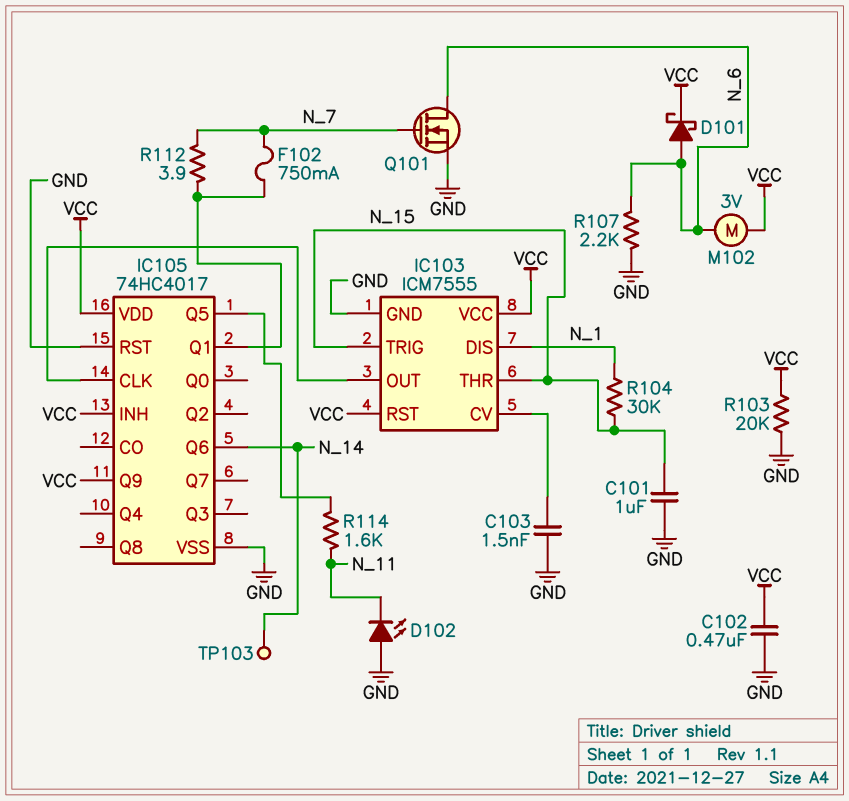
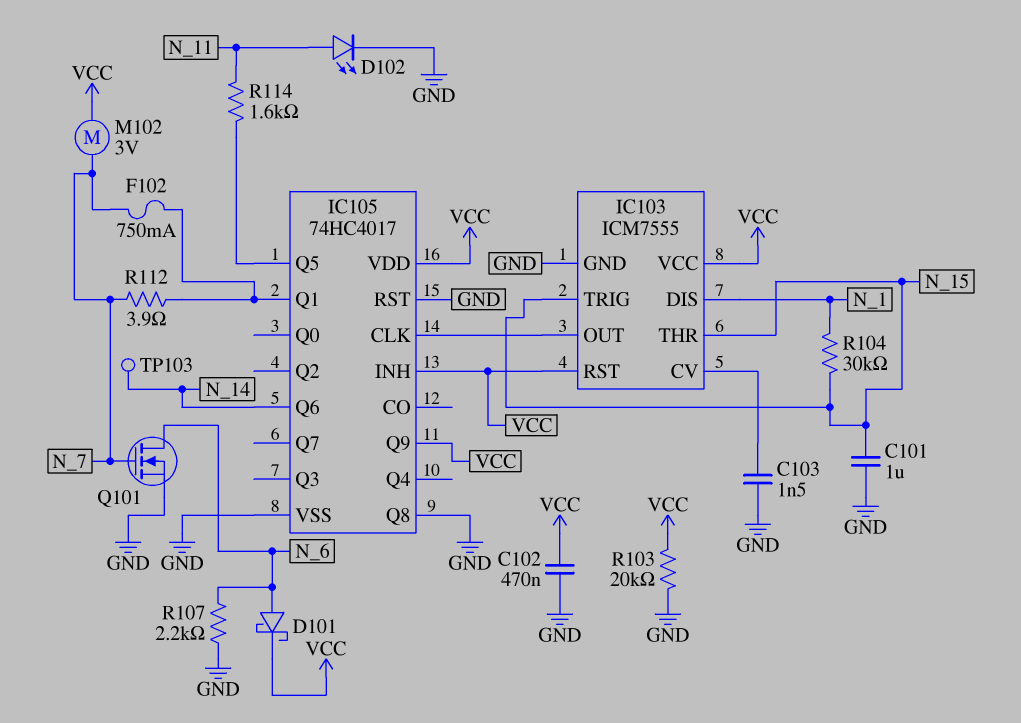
D102: LED (A GND, K N_11) -> LED (A N_11, K GND)
IC105 pin Q8: none -> GND
M102: motor 3V (N_6, VCC) -> motor 3V (N_7, VCC)

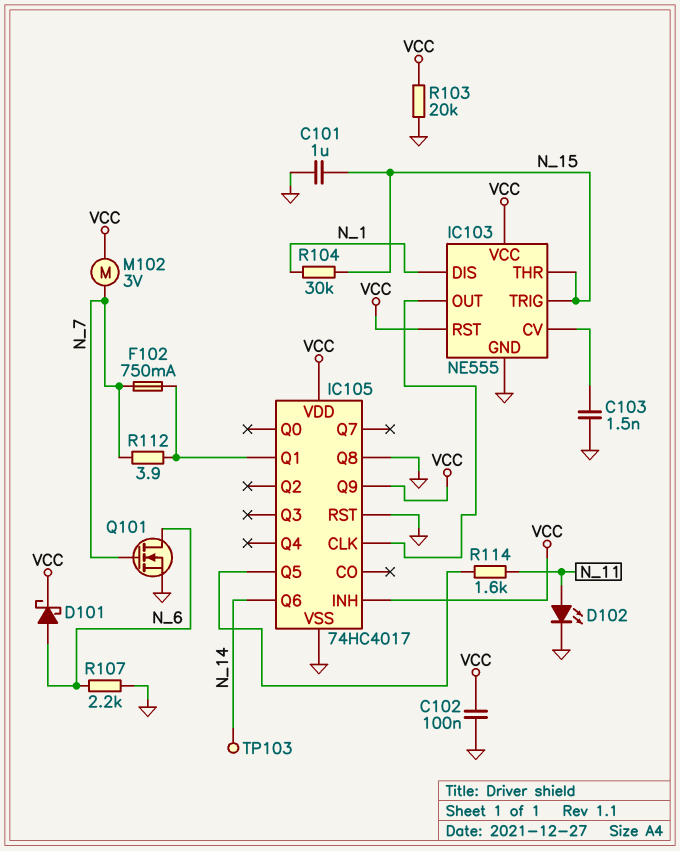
C102: 470nF (GND, VCC) -> 100nF (GND, VCC)
IC103: ICM7555 -> NE555

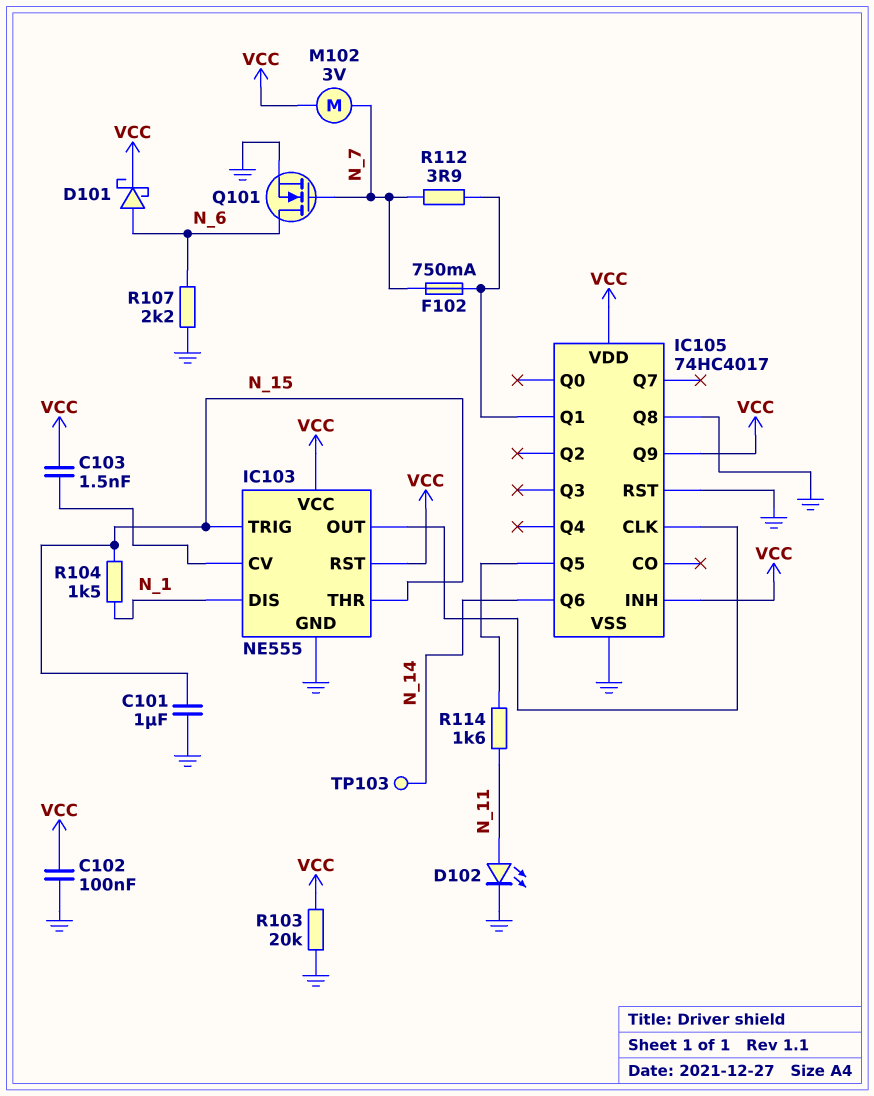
C103: 1.5nF (GND, IC103/CV) -> 1.5nF (IC103/CV, VCC)
R104: 30k (N_1, N_15) -> 1.5k (N_1, N_15)

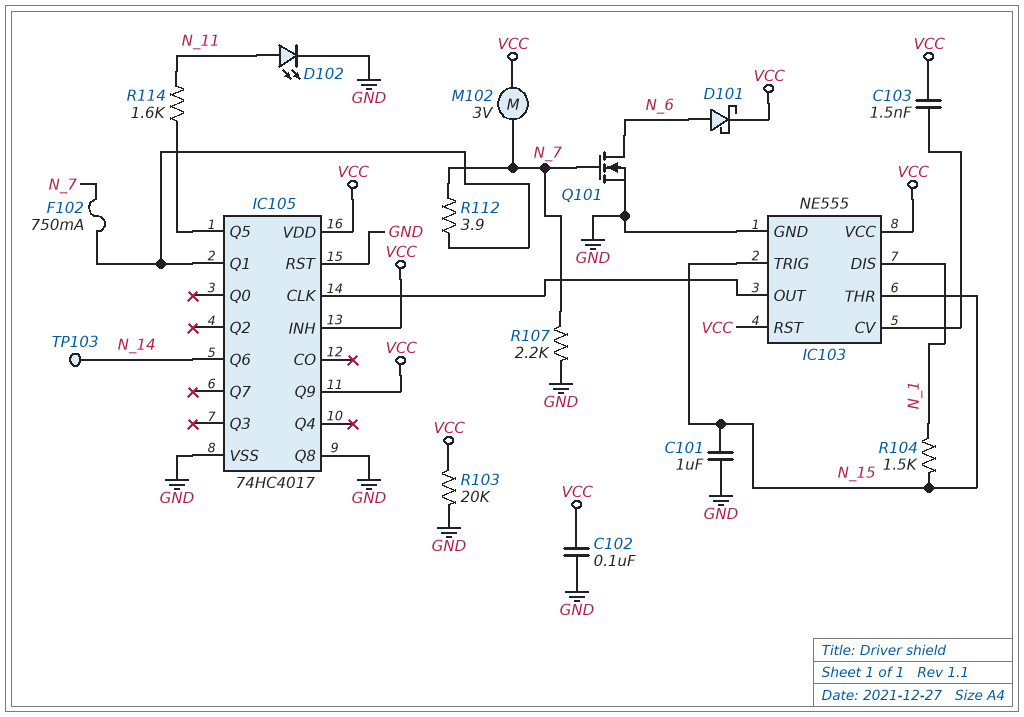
R107: 2.2k (GND, N_6) -> 2.2k (GND, N_7)

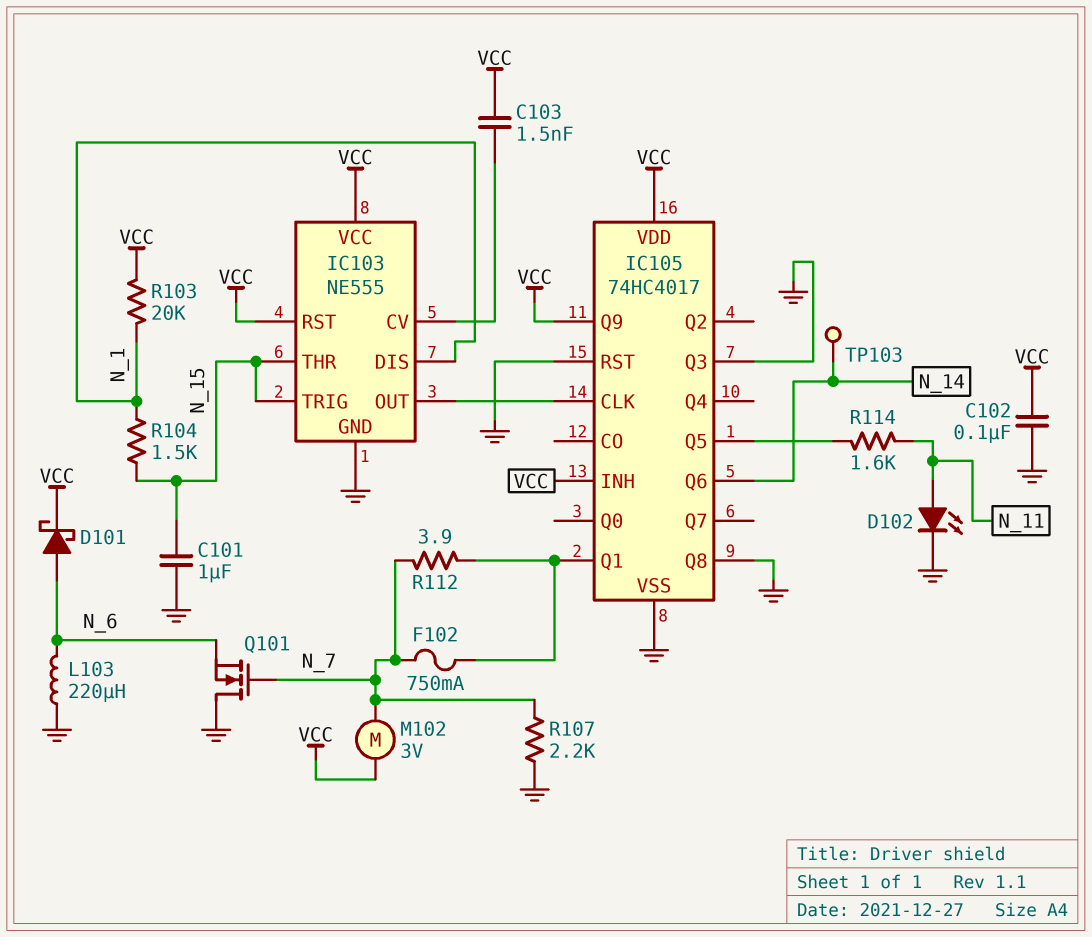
IC105 pin Q3: none -> GND
L103: none -> 220uH (GND, N_6)
Q101: NMOS (G N_7, D N_6, S GND) -> NMOS (G N_7, D GND, S N_6)
R103: 20k (GND, VCC) -> 20k (N_1, VCC)

